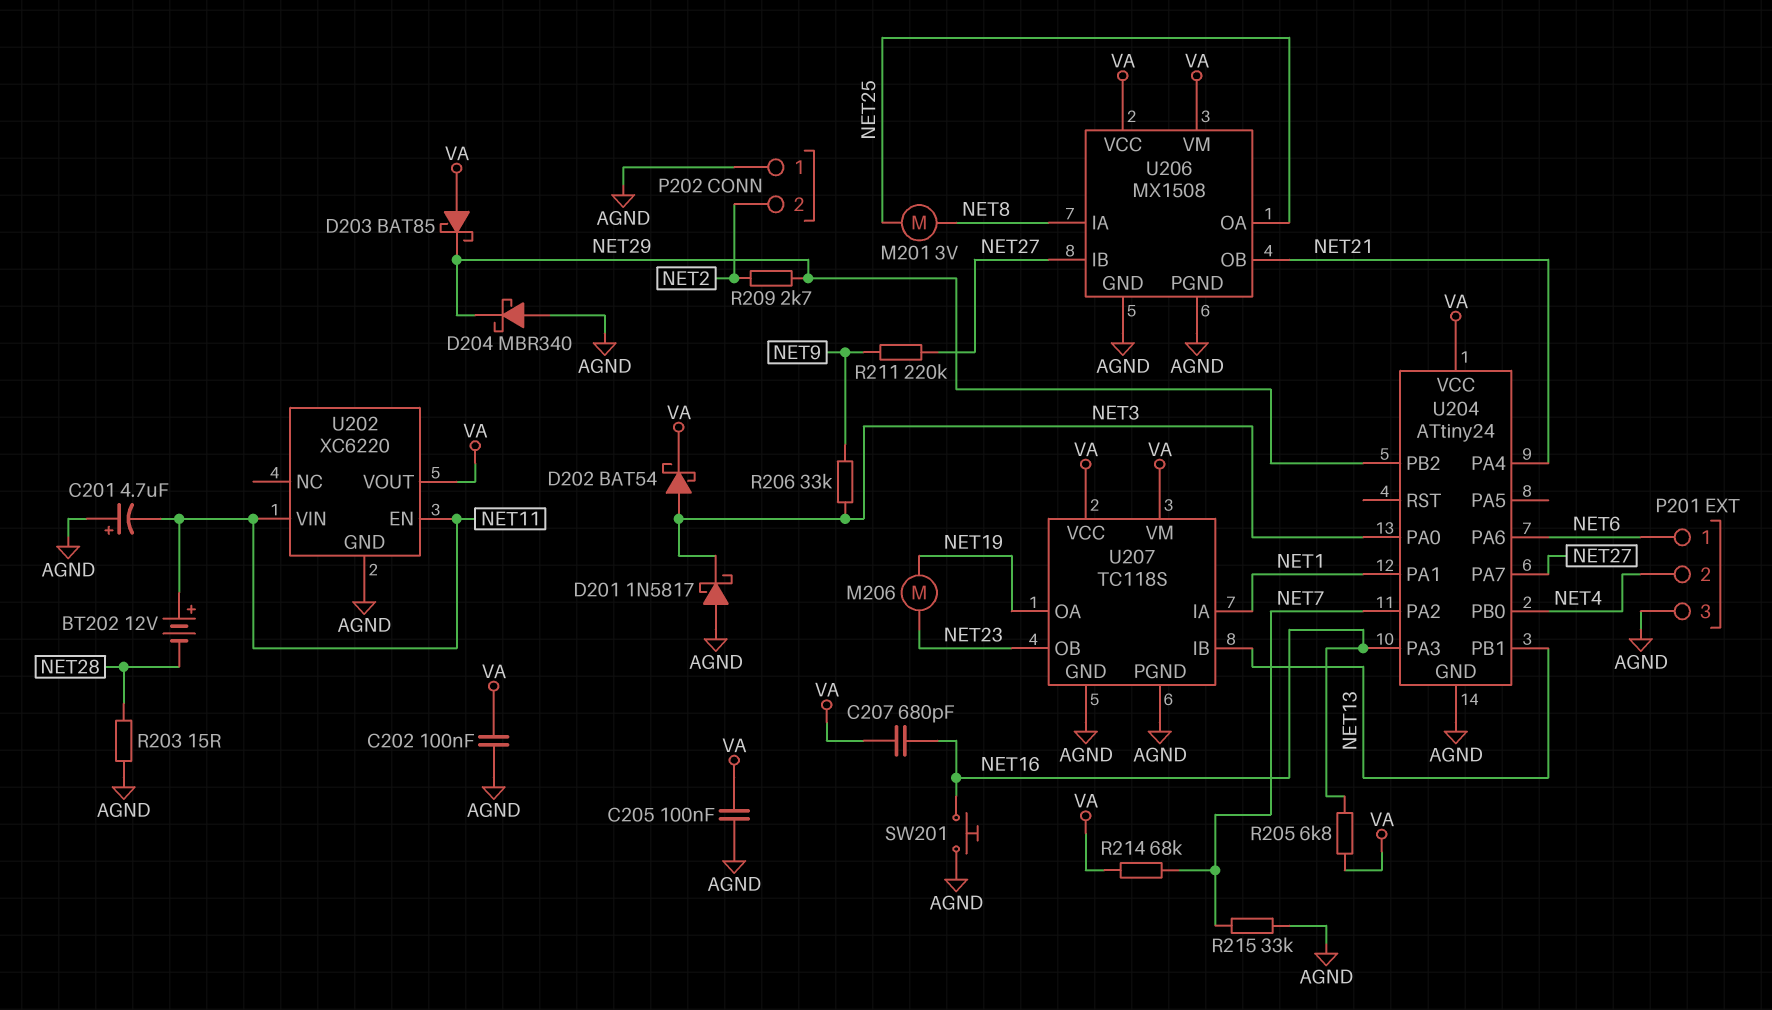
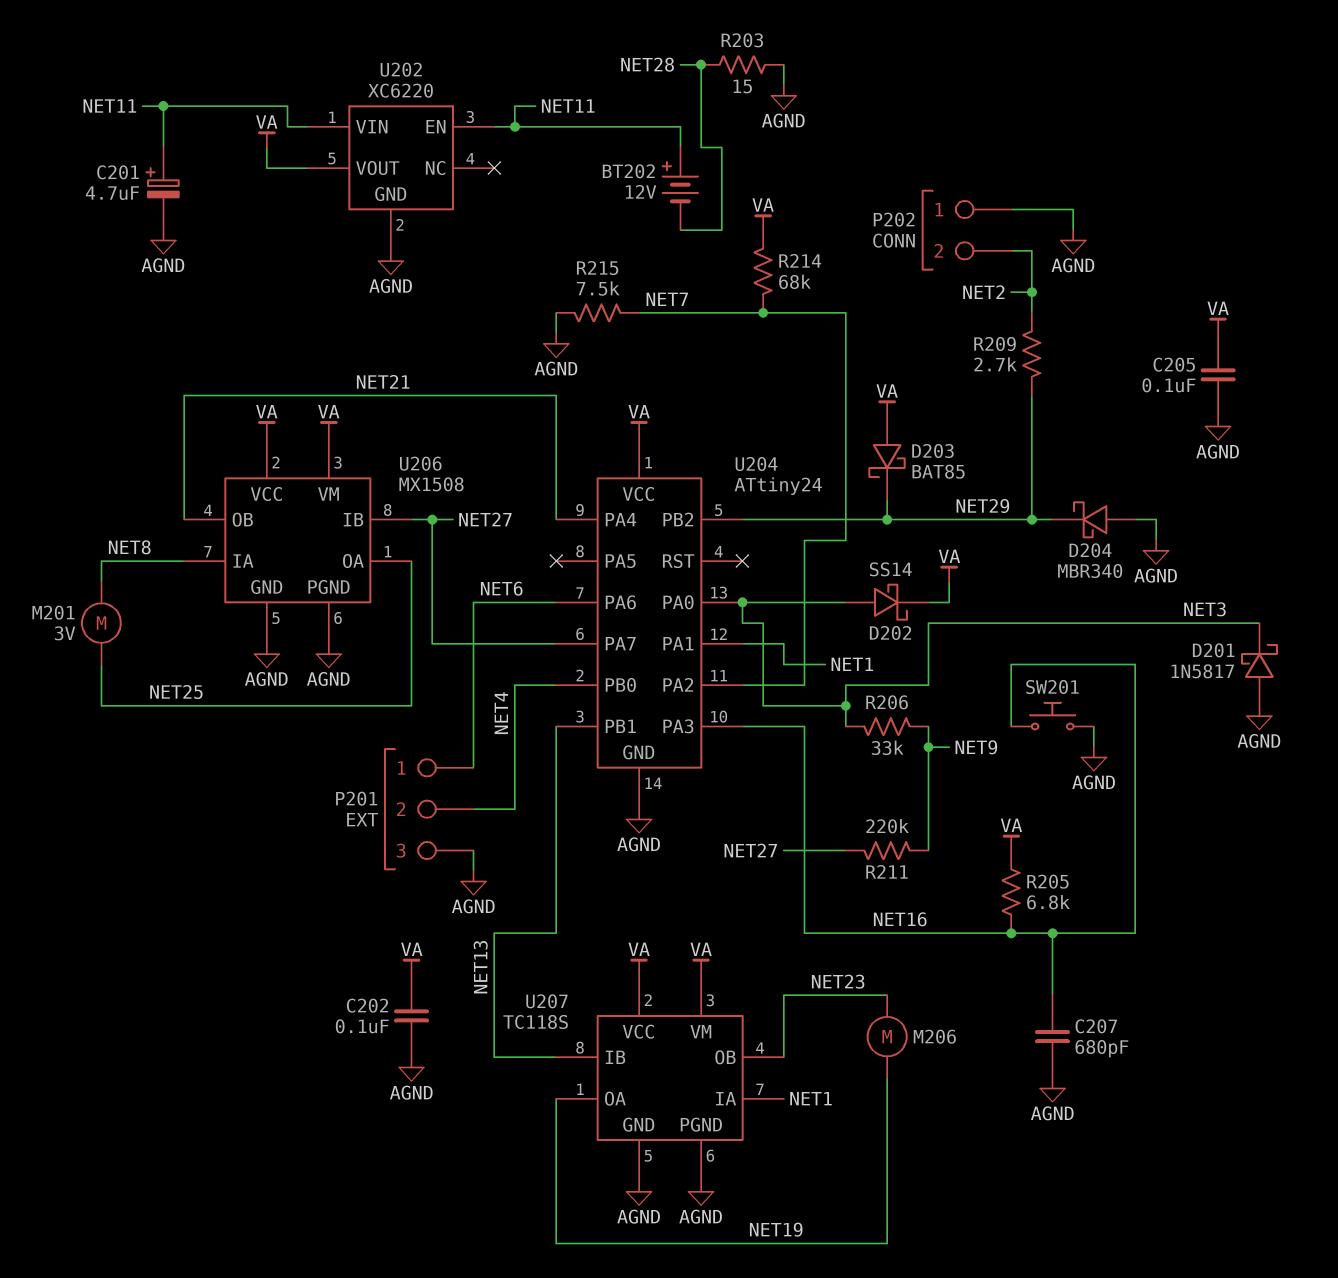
C201: 4.7uF (plus AGND, minus NET11) -> 4.7uF (plus NET11, minus AGND)
C207: 680pF (NET16, VA) -> 680pF (AGND, NET16)
D202: schottky BAT54 (A NET3, K VA) -> schottky SS14 (A NET3, K VA)
R215: 33k (AGND, NET7) -> 7.5k (AGND, NET7)

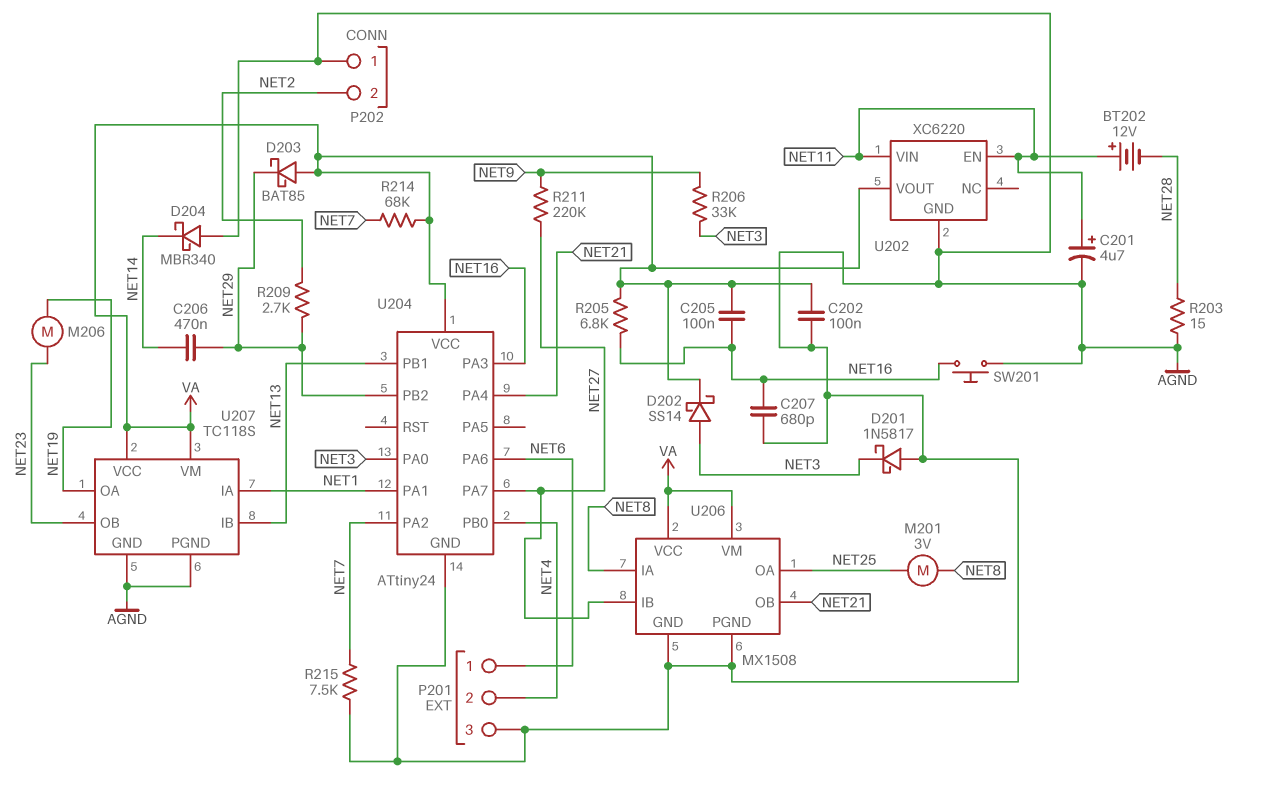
C205: 100nF (AGND, VA) -> 100nF (NET16, VA)
C206: none -> 470nF (NET14, NET29)
D204: schottky MBR340 (A AGND, K NET29) -> schottky MBR340 (A AGND, K NET14)

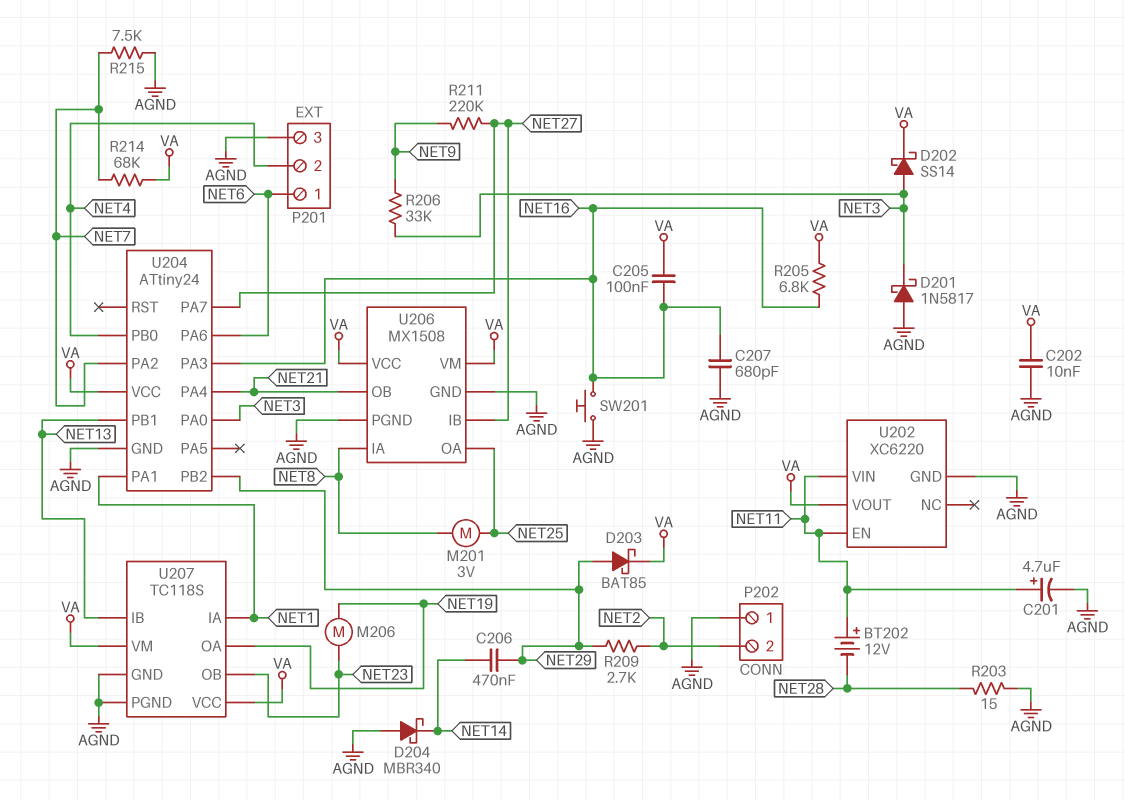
C202: 100nF (AGND, VA) -> 10nF (AGND, VA)
D203: schottky BAT85 (A VA, K NET29) -> schottky BAT85 (A NET29, K VA)

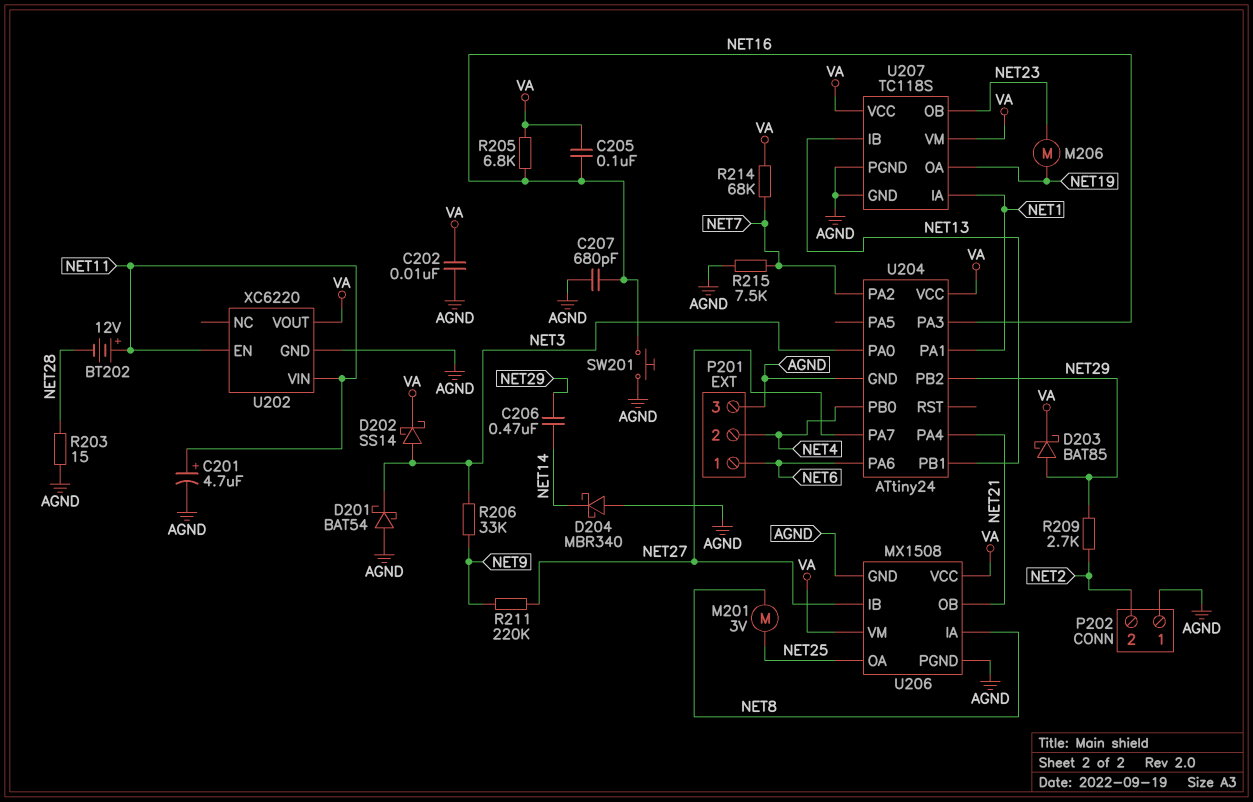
D201: schottky 1N5817 (A AGND, K NET3) -> schottky BAT54 (A AGND, K NET3)

